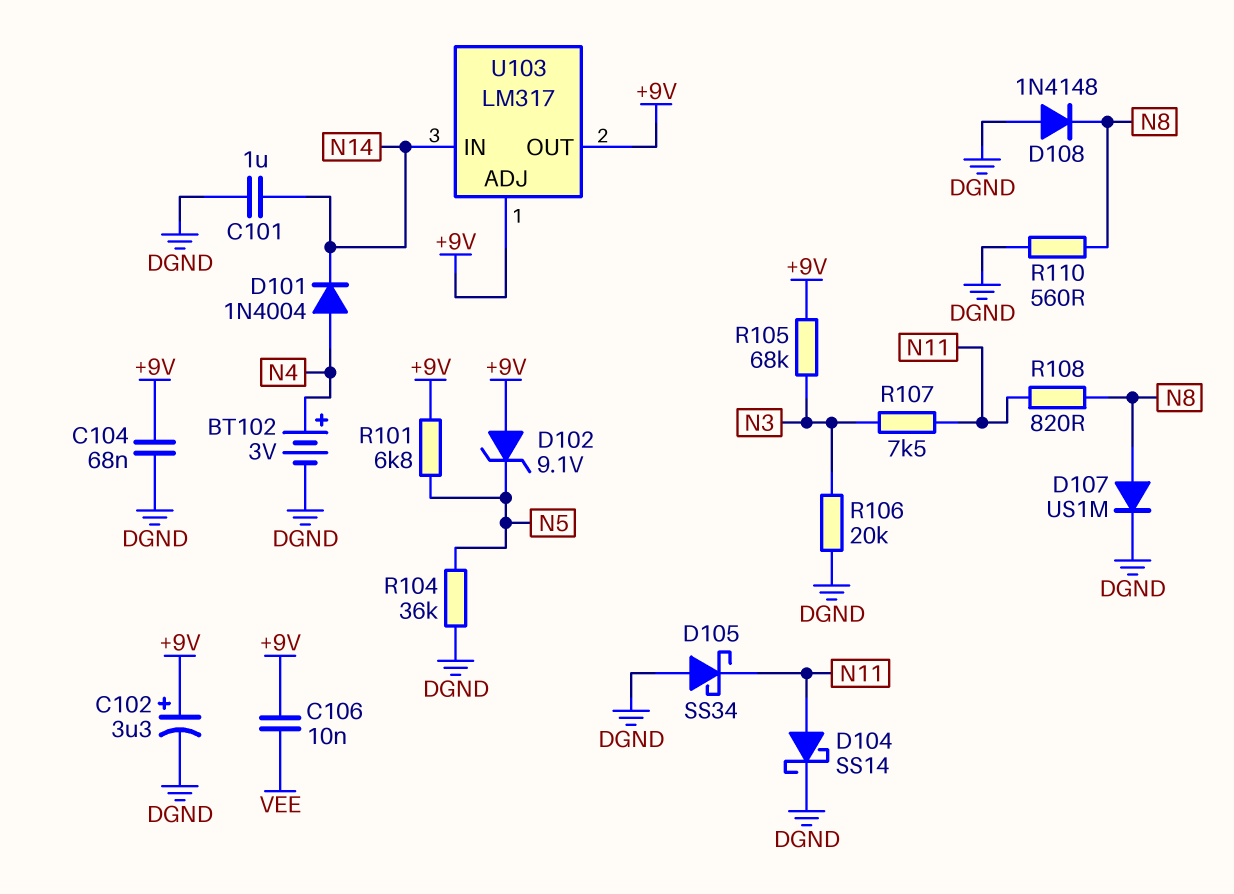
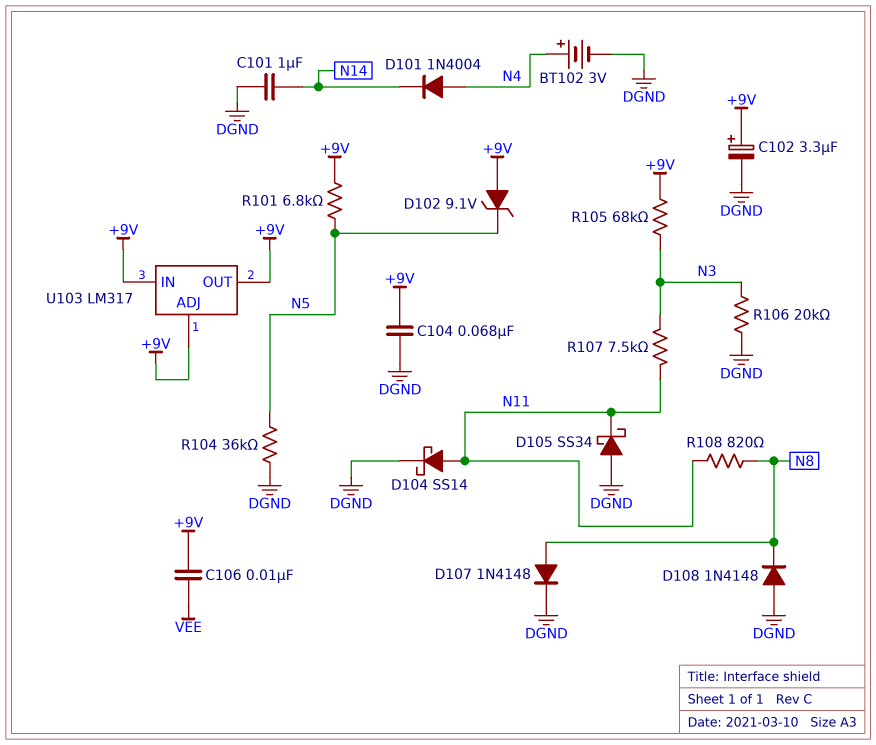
D107: diode US1M (A N8, K DGND) -> diode 1N4148 (A N8, K DGND)
R110: 560 (DGND, N8) -> none
U103 pin IN: N14 -> +9V

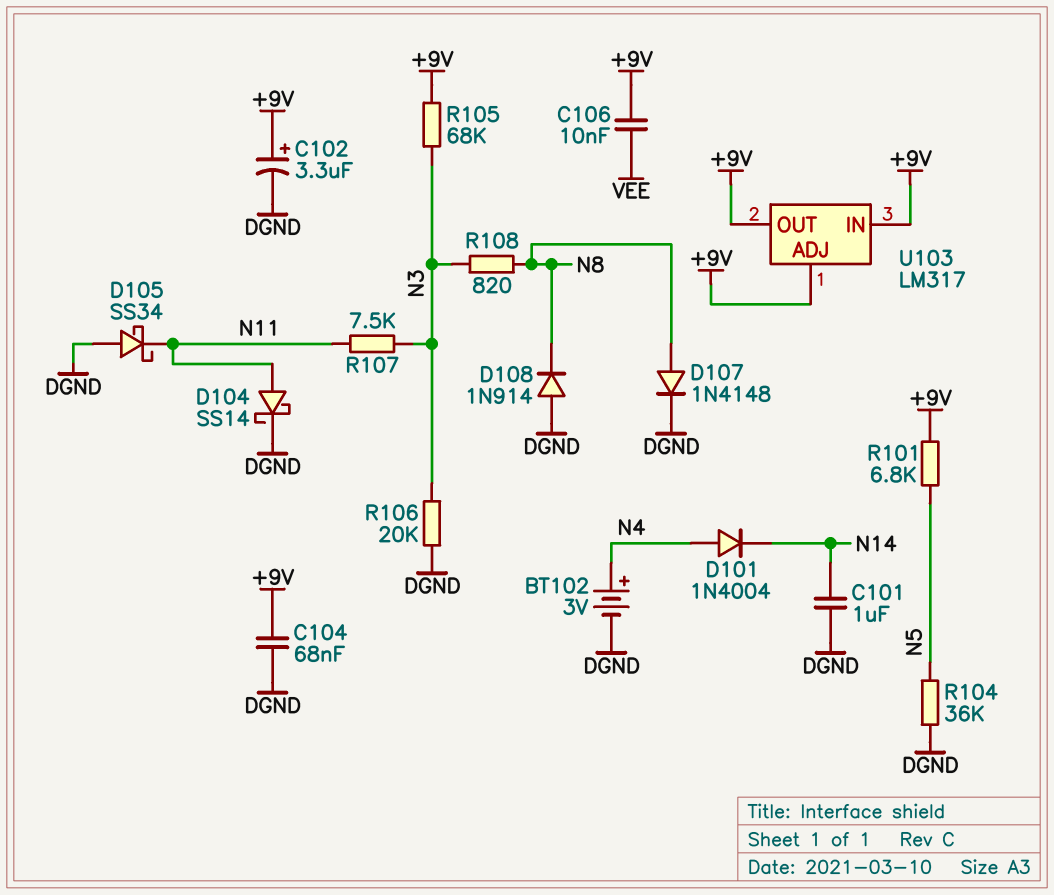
D102: zener 9.1V (A +9V, K N5) -> none
D108: diode 1N4148 (A DGND, K N8) -> diode 1N914 (A DGND, K N8)
R108: 820 (N8, N11) -> 820 (N3, N8)

